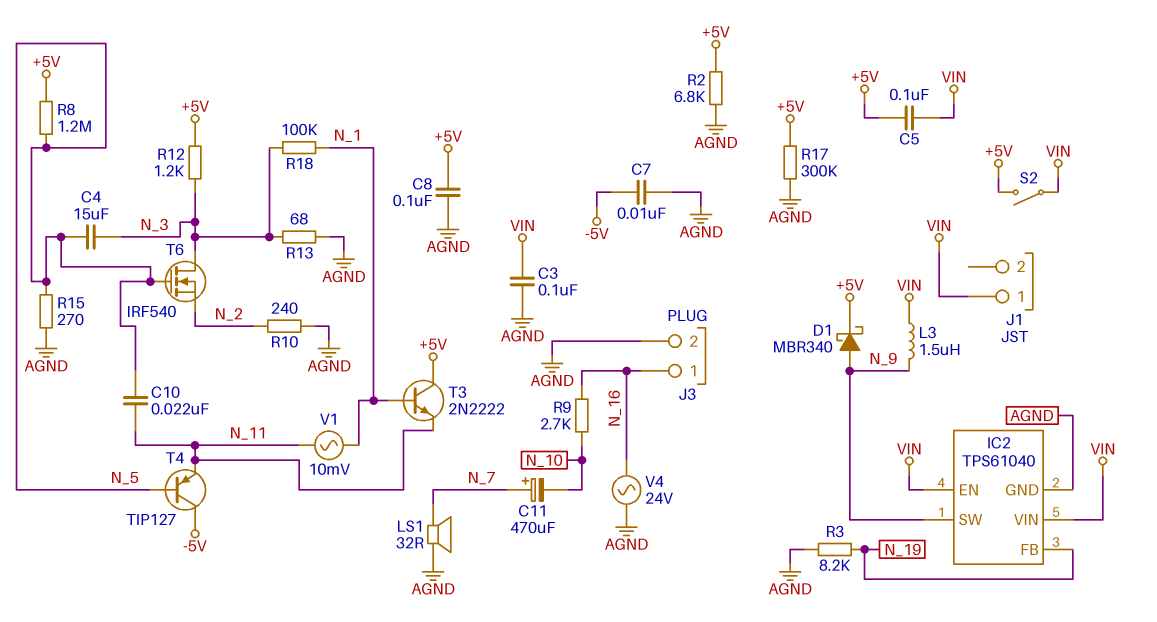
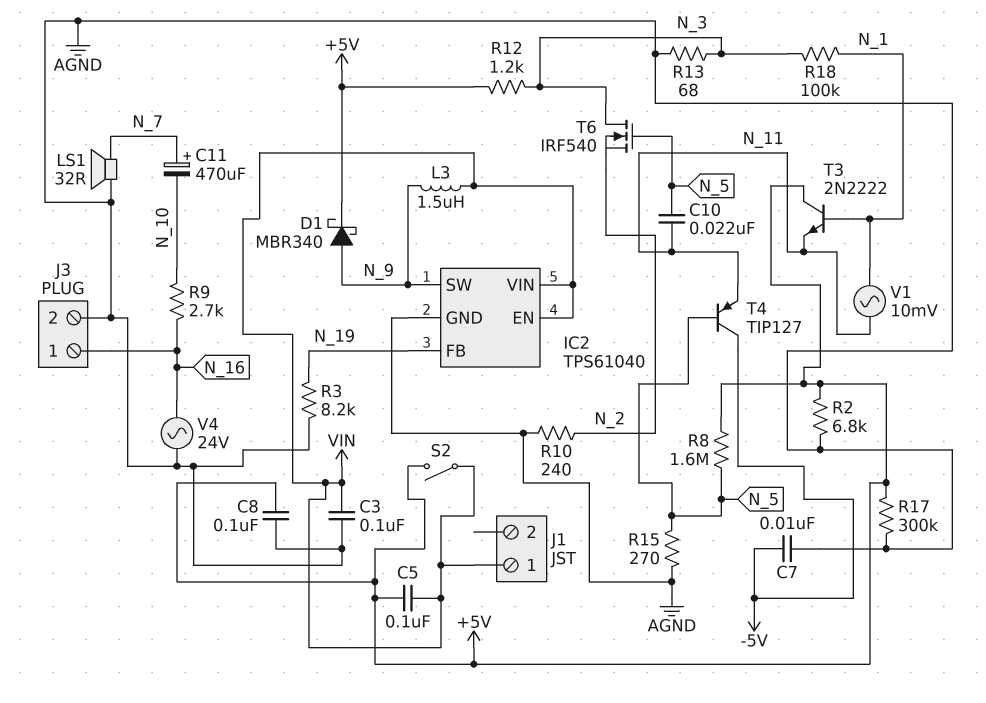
C4: 15uF (N_3, N_5) -> none
R8: 1.2M (+5V, N_5) -> 1.6M (+5V, N_5)

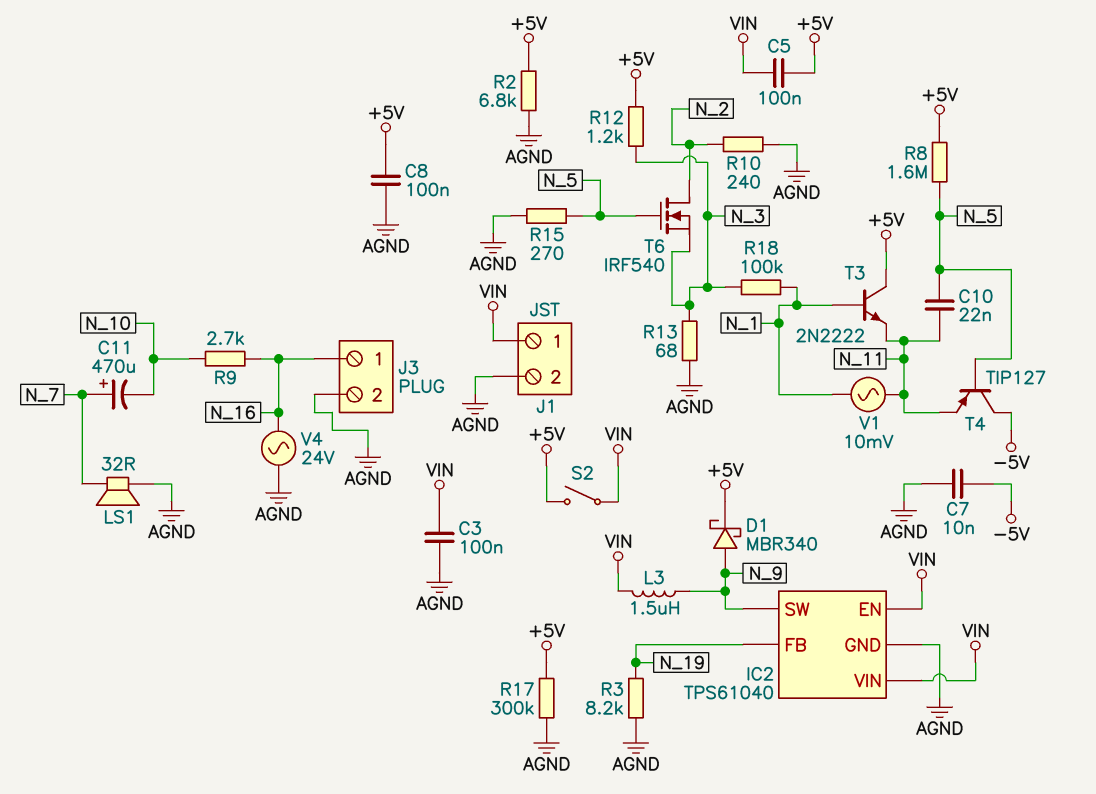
J1 pin 2: none -> AGND
T6: NMOS IRF540 (G N_5, D N_3, S N_2) -> NMOS IRF540 (G N_5, D N_2, S N_3)

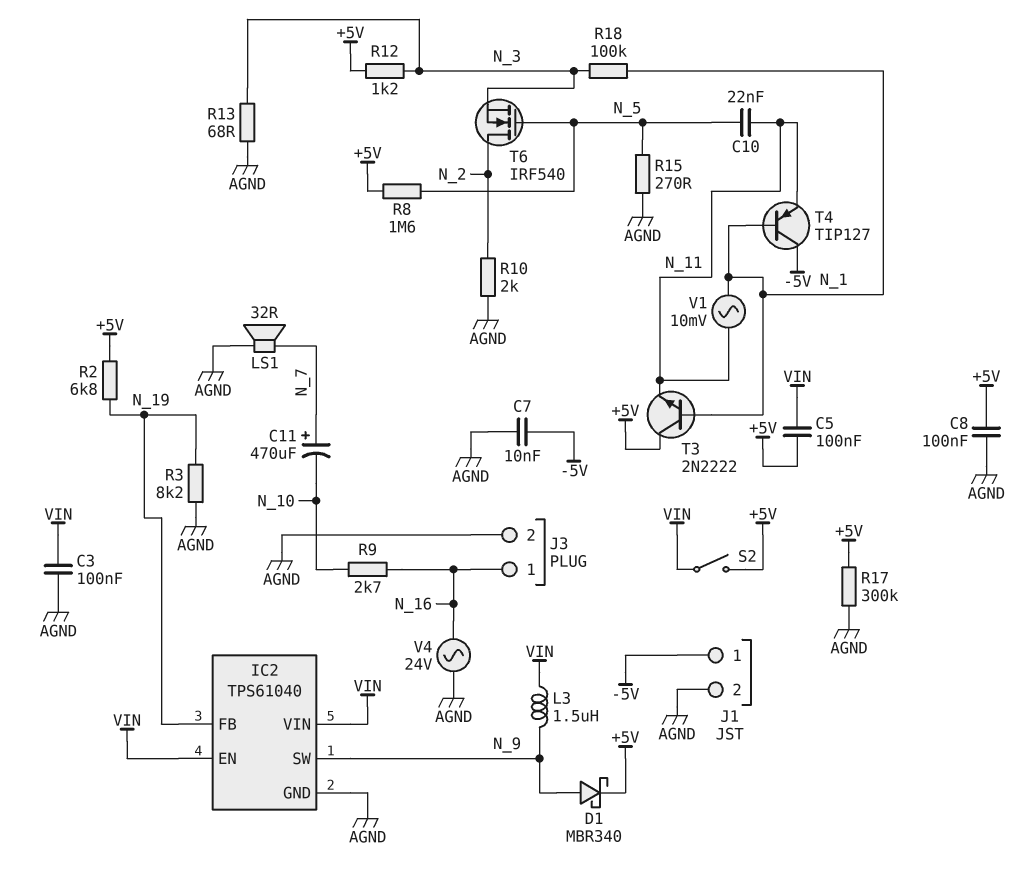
J1 pin 1: VIN -> -5V
R2: 6.8k (+5V, AGND) -> 6.8k (+5V, N_19)
R10: 240 (AGND, N_2) -> 2k (AGND, N_2)
T4: PNP TIP127 (B N_5, C -5V, E N_11) -> PNP TIP127 (B N_1, C -5V, E N_11)

